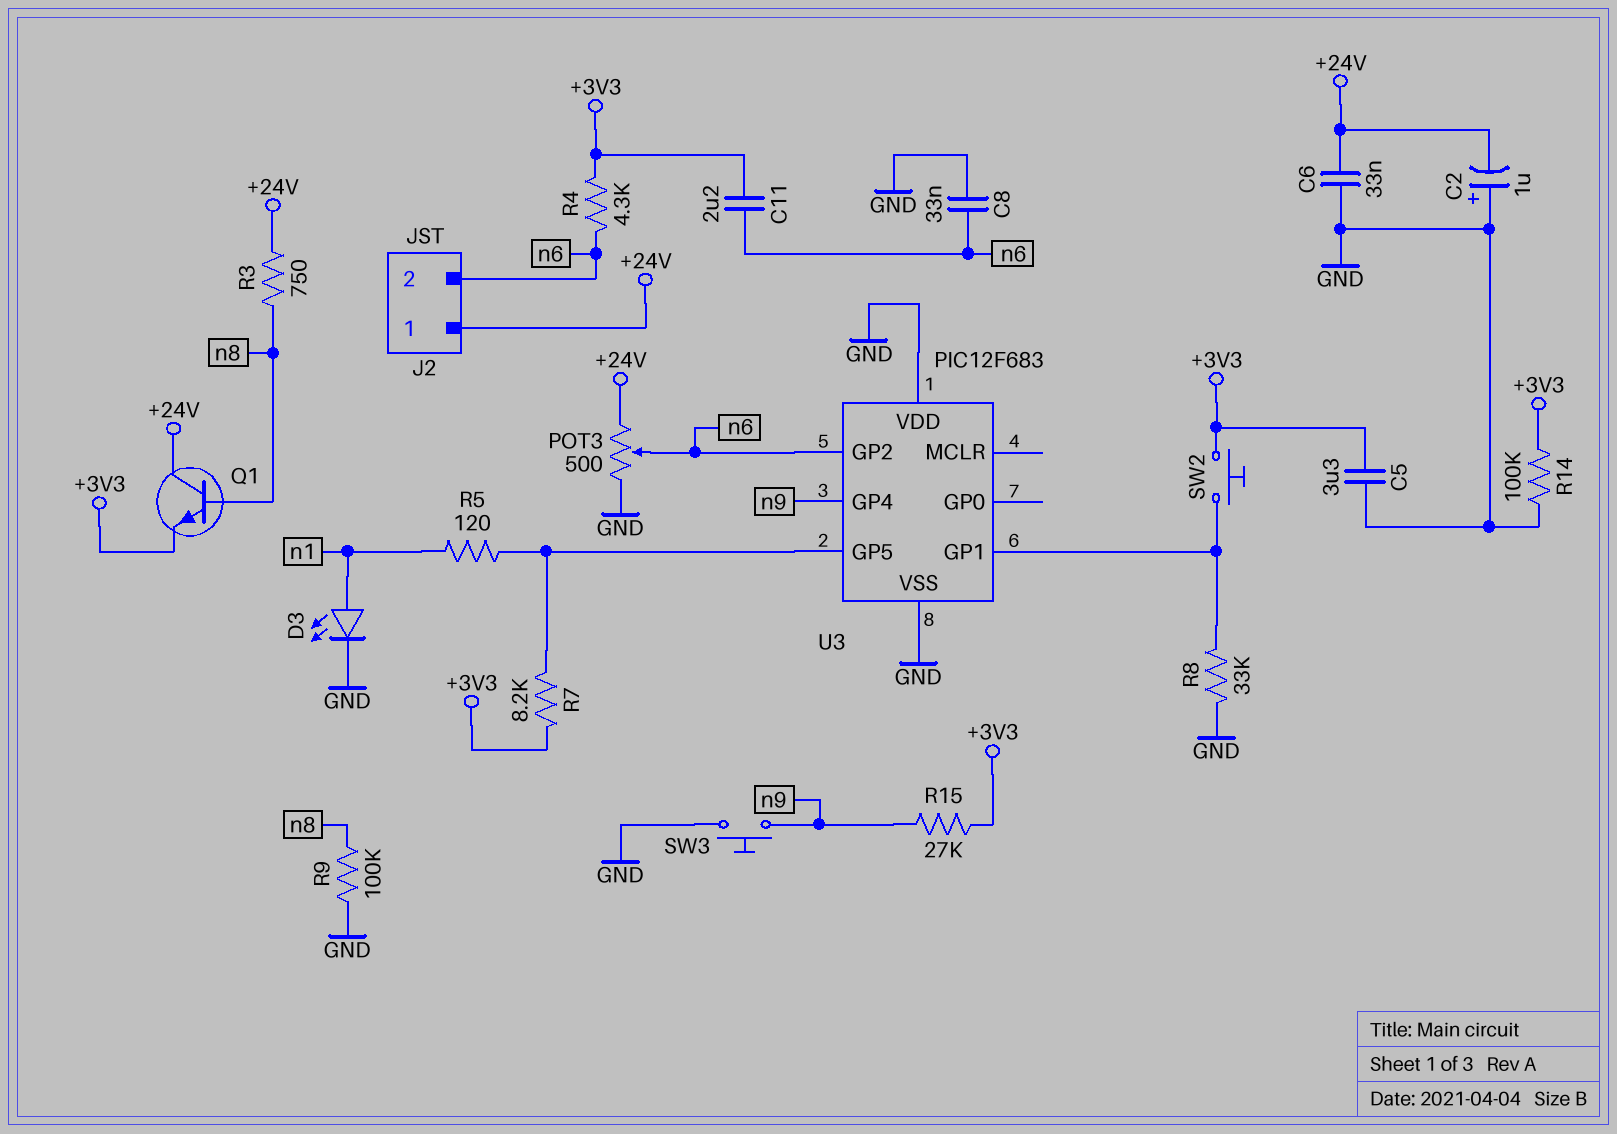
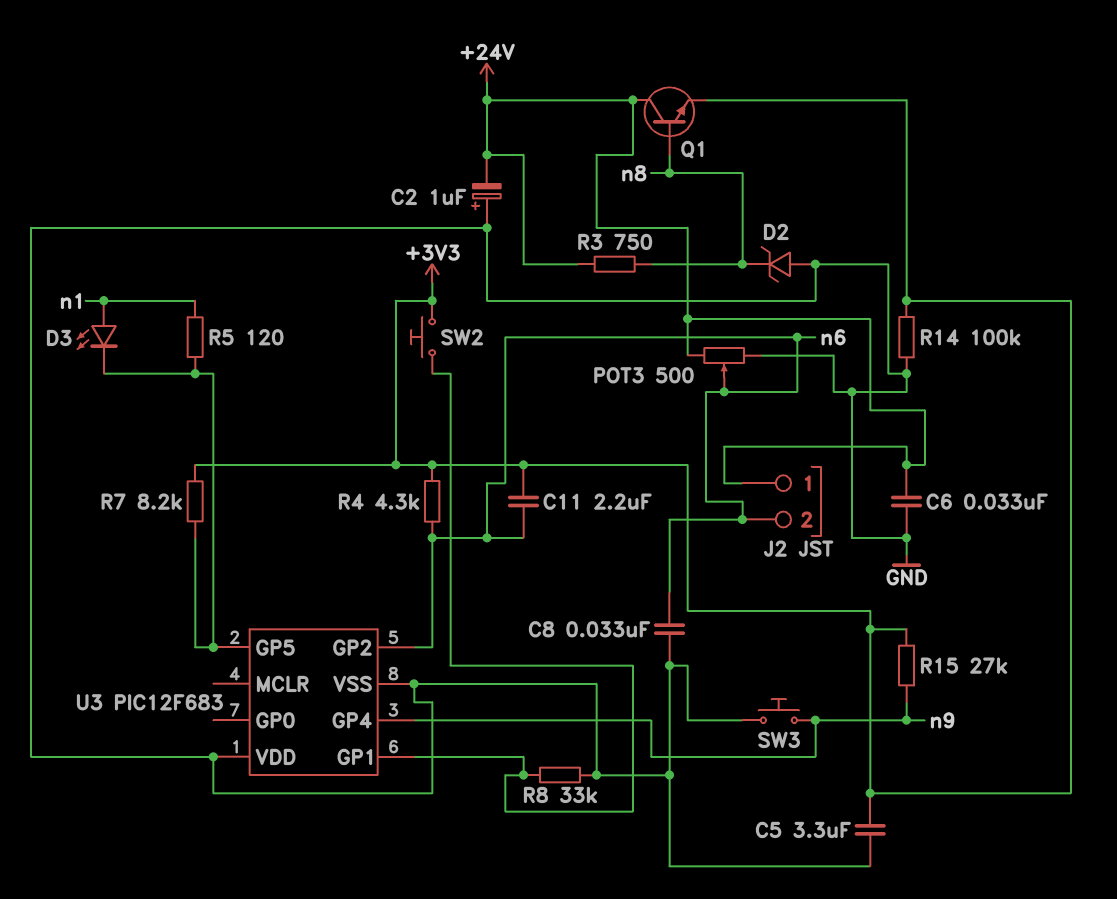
D2: none -> zener (A GND, K n8)
D3: LED (A n1, K GND) -> LED (A n1, K U3/GP5)
R9: 100k (GND, n8) -> none

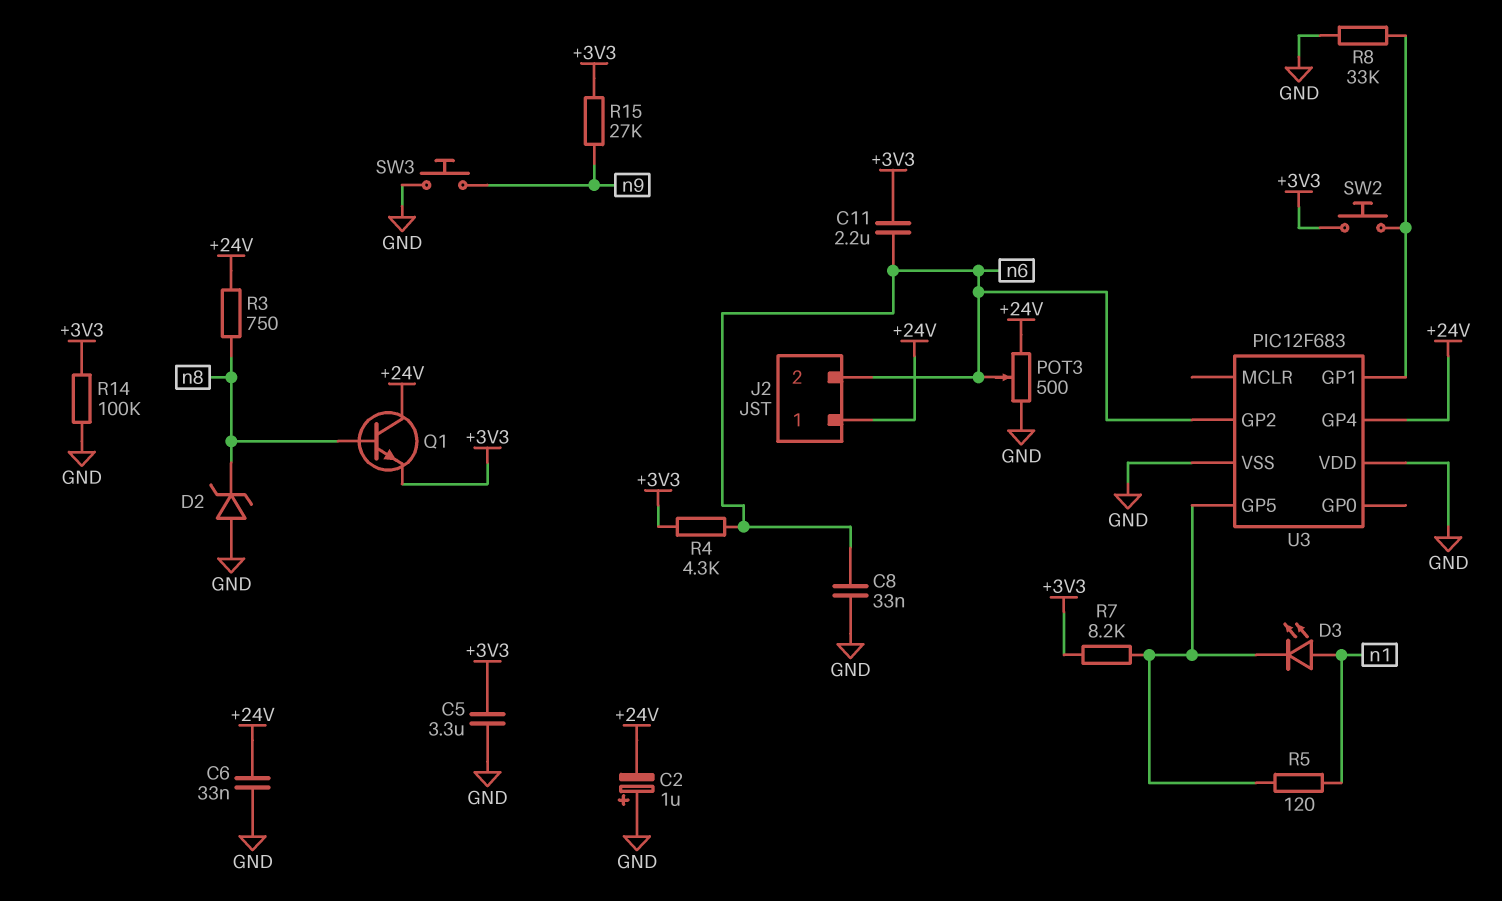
U3 pin GP4: n9 -> +24V

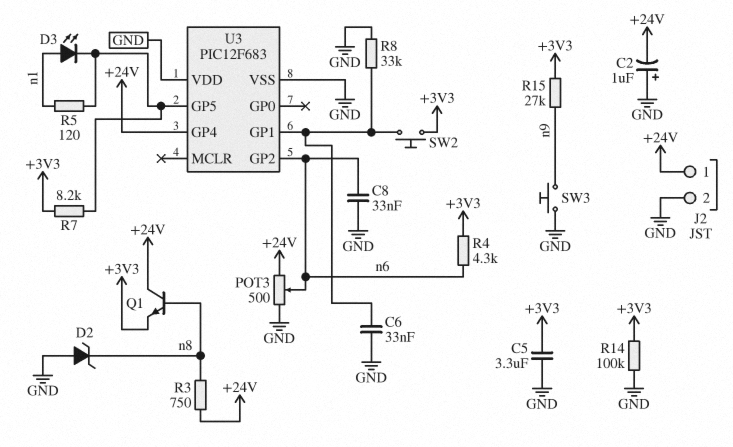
C6: 33nF (+24V, GND) -> 33nF (GND, U3/GP1)
C11: 2.2uF (+3V3, n6) -> none
J2 pin 2: n6 -> GND

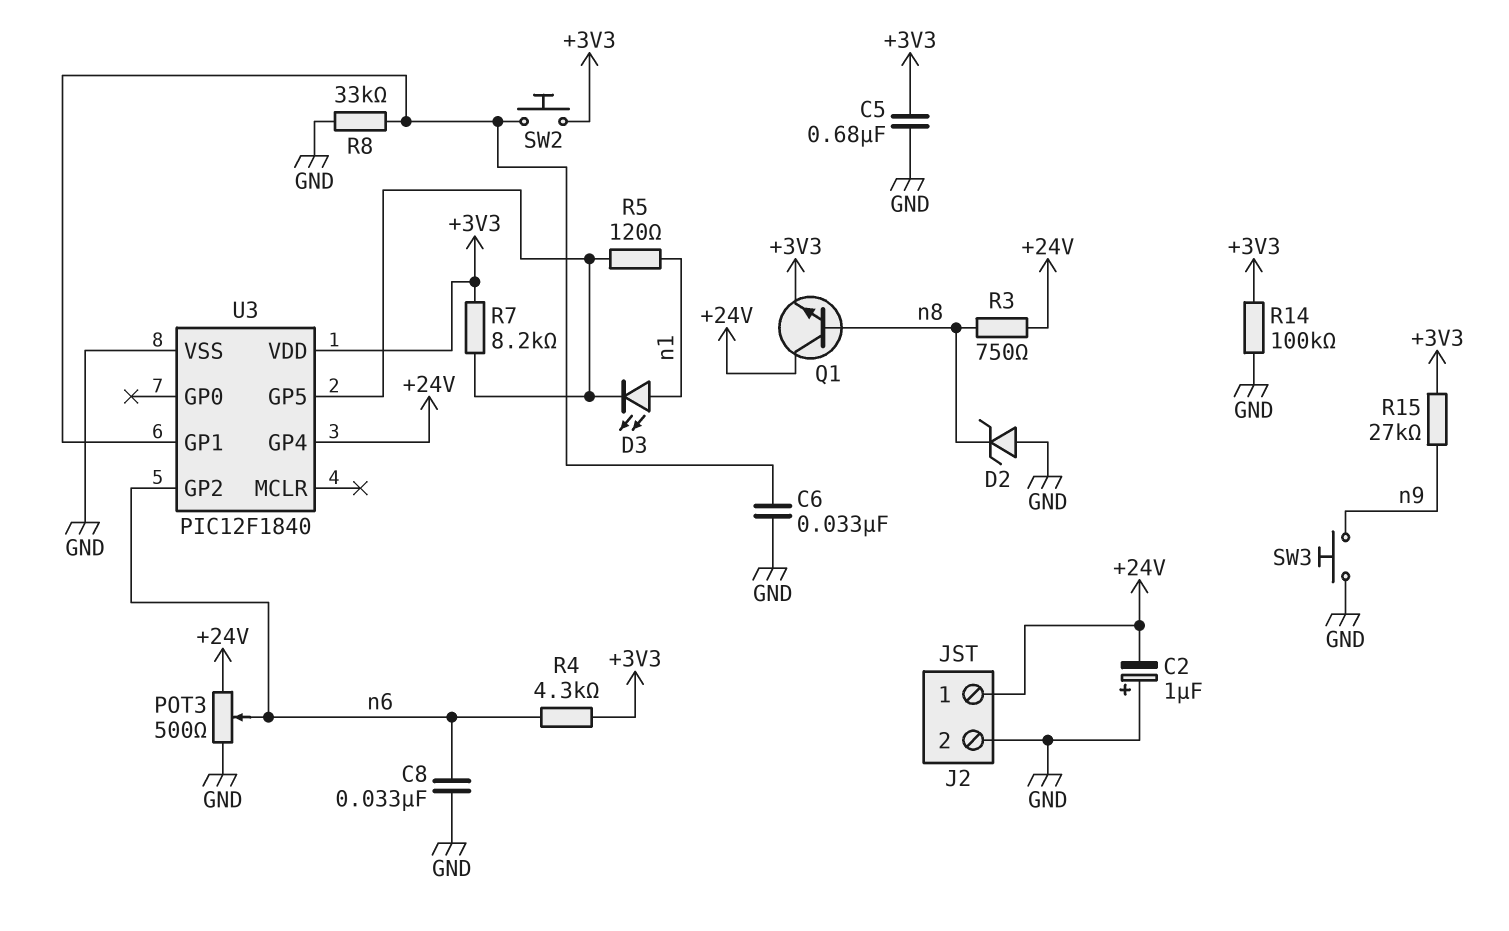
C5: 3.3uF (+3V3, GND) -> 680nF (+3V3, GND)
U3: PIC12F683 -> PIC12F1840
U3 pin VDD: GND -> +3V3

